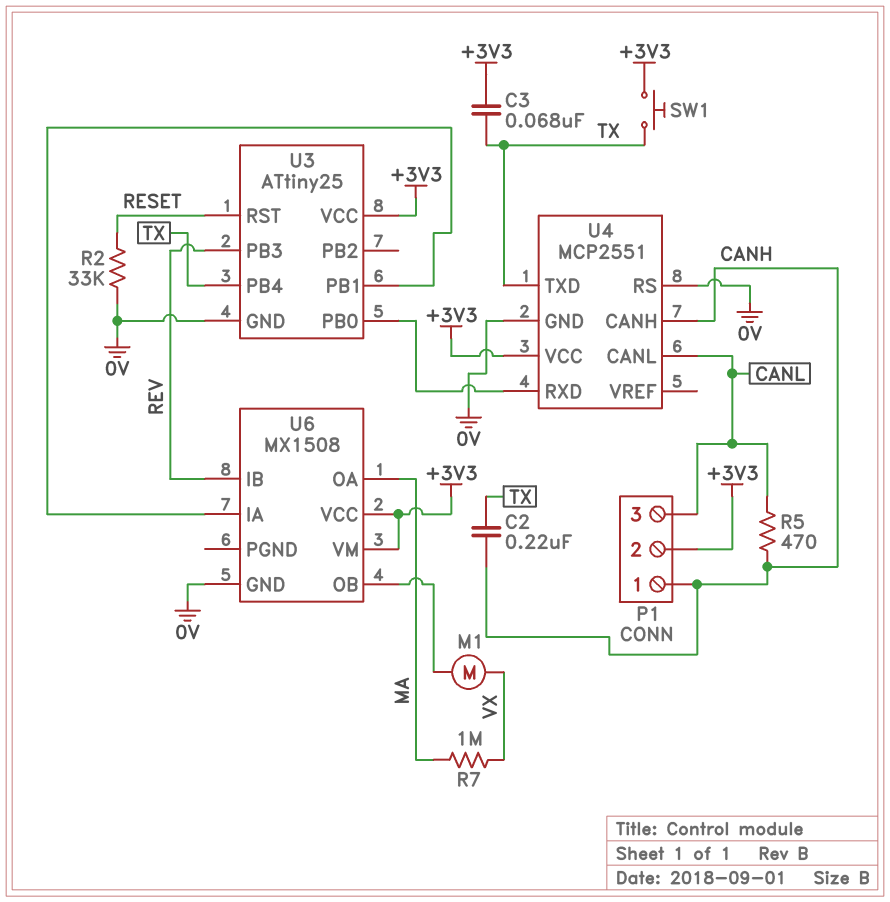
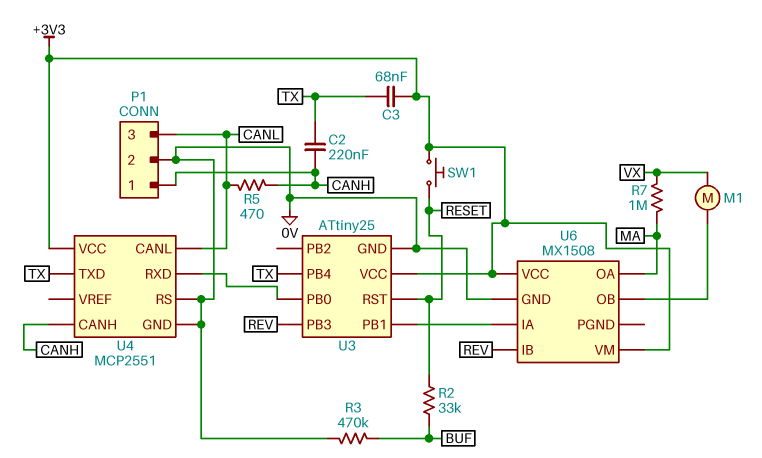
P1 pin 2: +3V3 -> 0V
R2: 33k (0V, RESET) -> 33k (BUF, RESET)
R3: none -> 470k (0V, BUF)
SW1: button (+3V3, TX) -> button (+3V3, RESET)

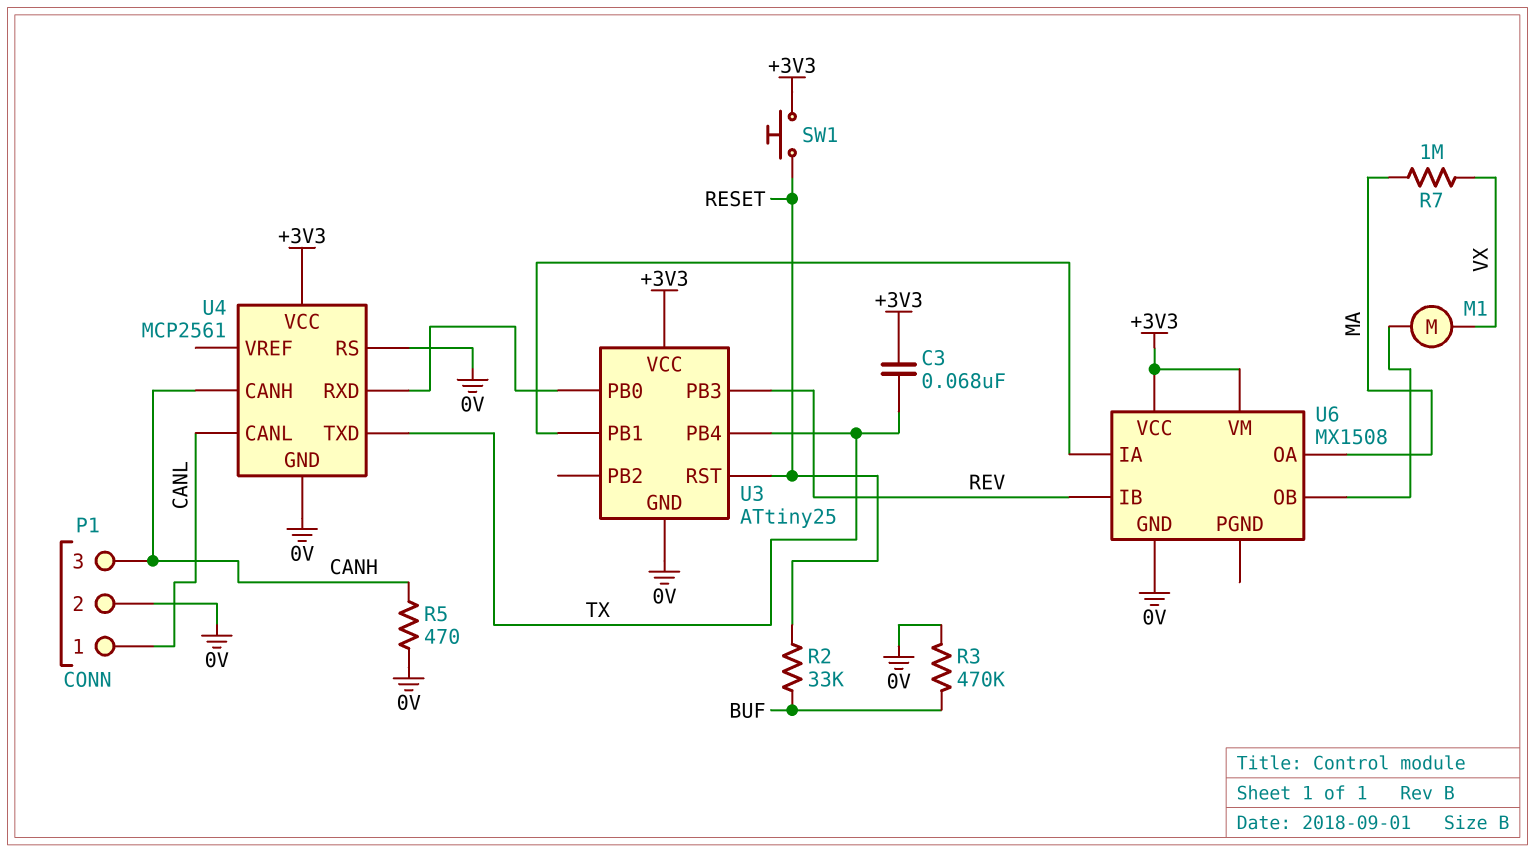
C2: 220nF (CANH, TX) -> none
P1 pin 1: CANH -> CANL
P1 pin 3: CANL -> CANH
R5: 470 (CANH, CANL) -> 470 (0V, CANH)
U4: MCP2551 -> MCP2561

